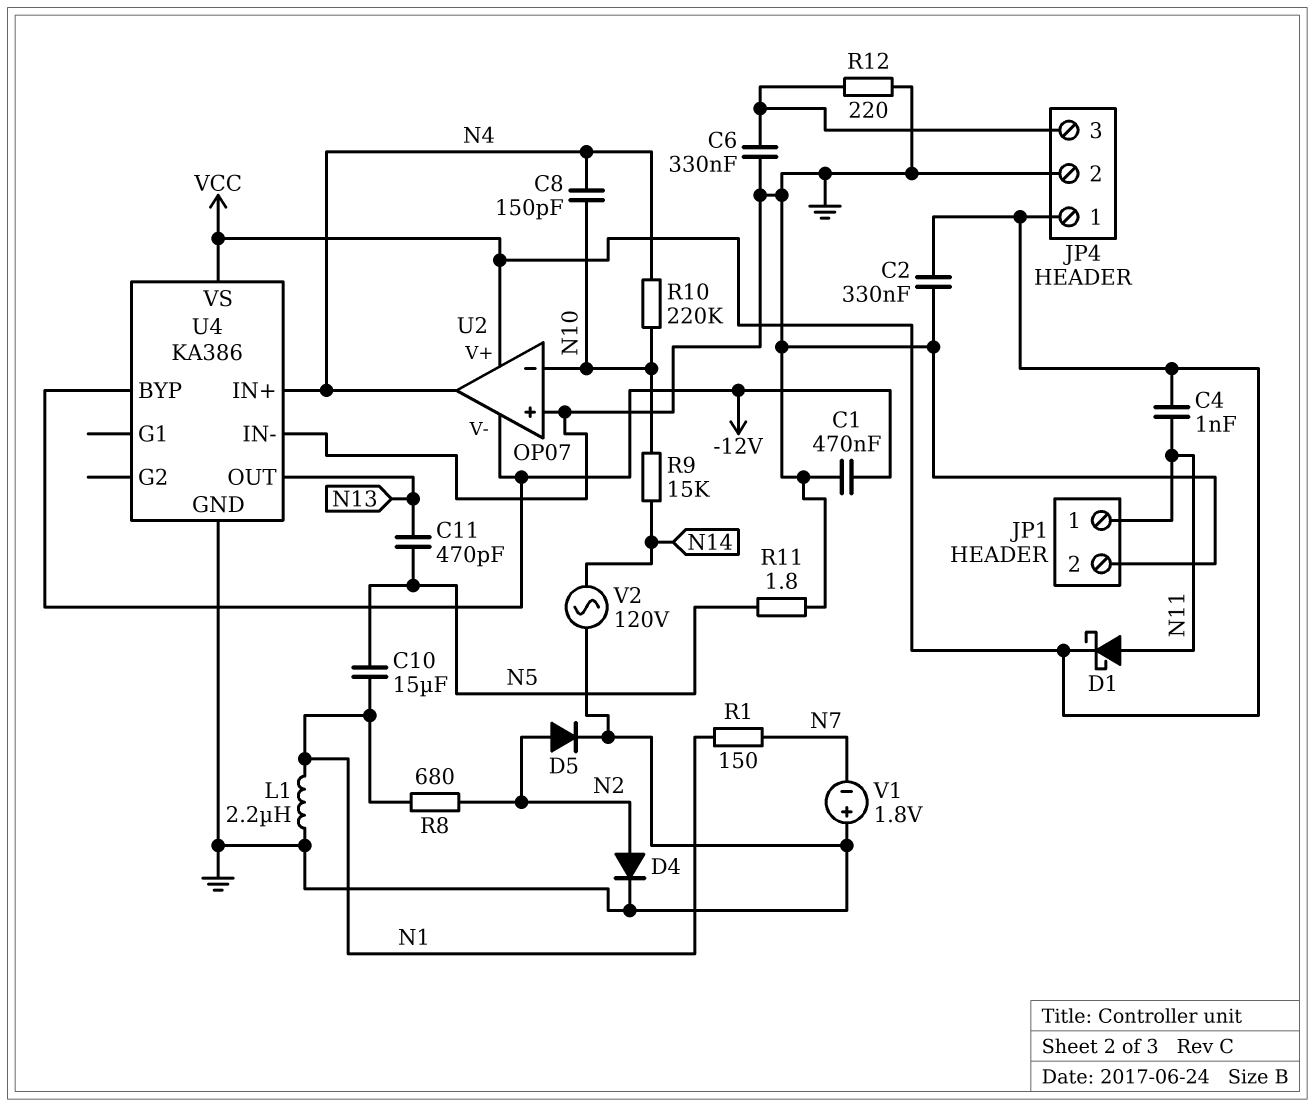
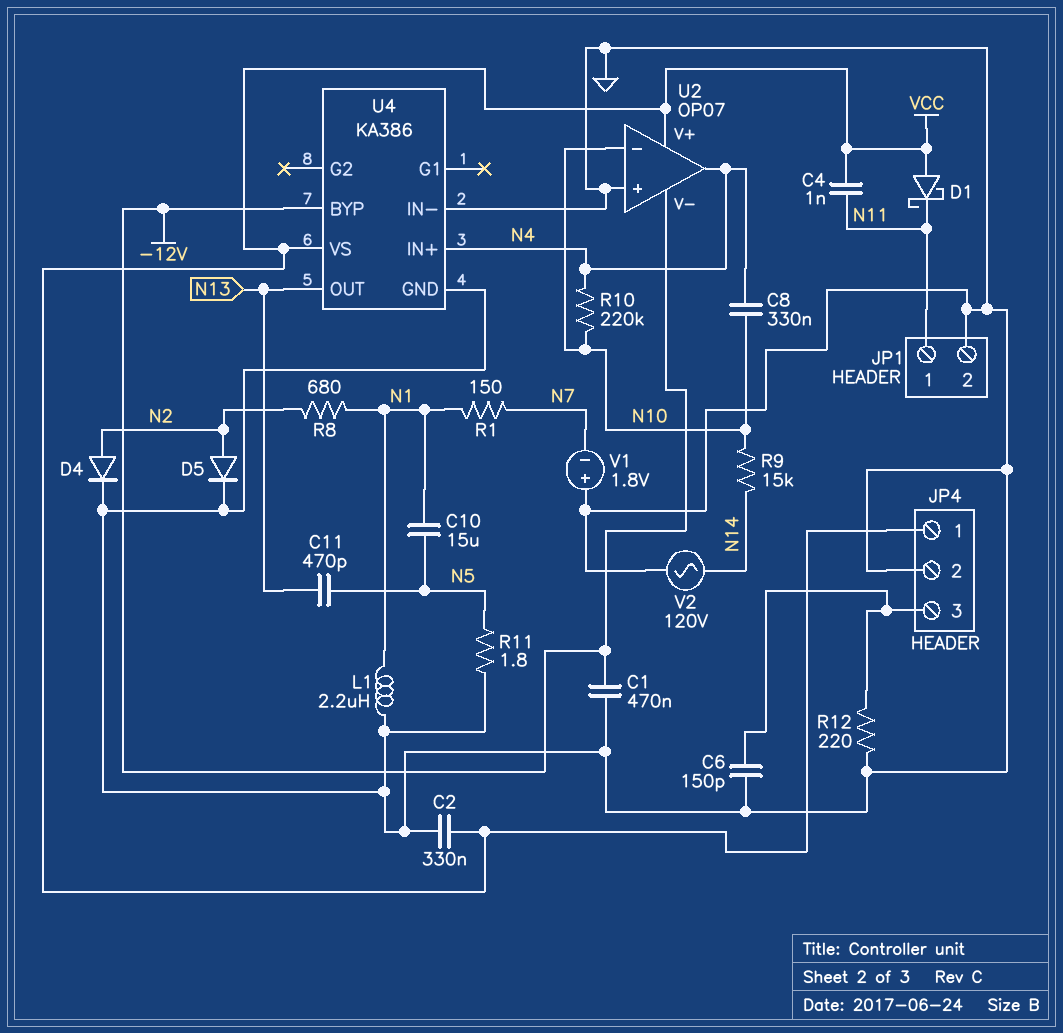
C6: 330nF (GND, JP4/3) -> 150pF (GND, JP4/3)
C8: 150pF (N4, N10) -> 330nF (N4, N10)
D1: schottky (A N11, K VCC) -> schottky (A VCC, K N11)

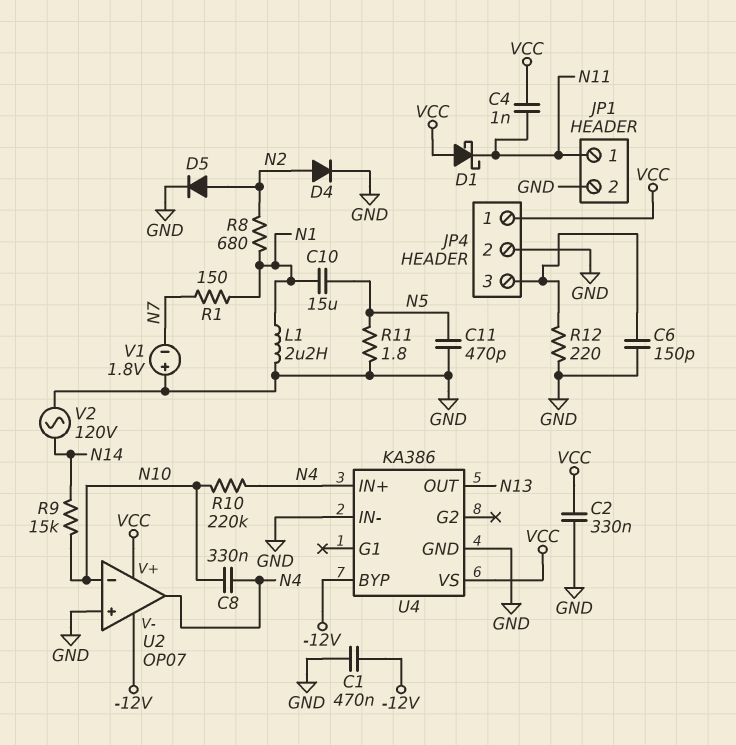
C11: 470pF (N5, N13) -> 470pF (GND, N5)

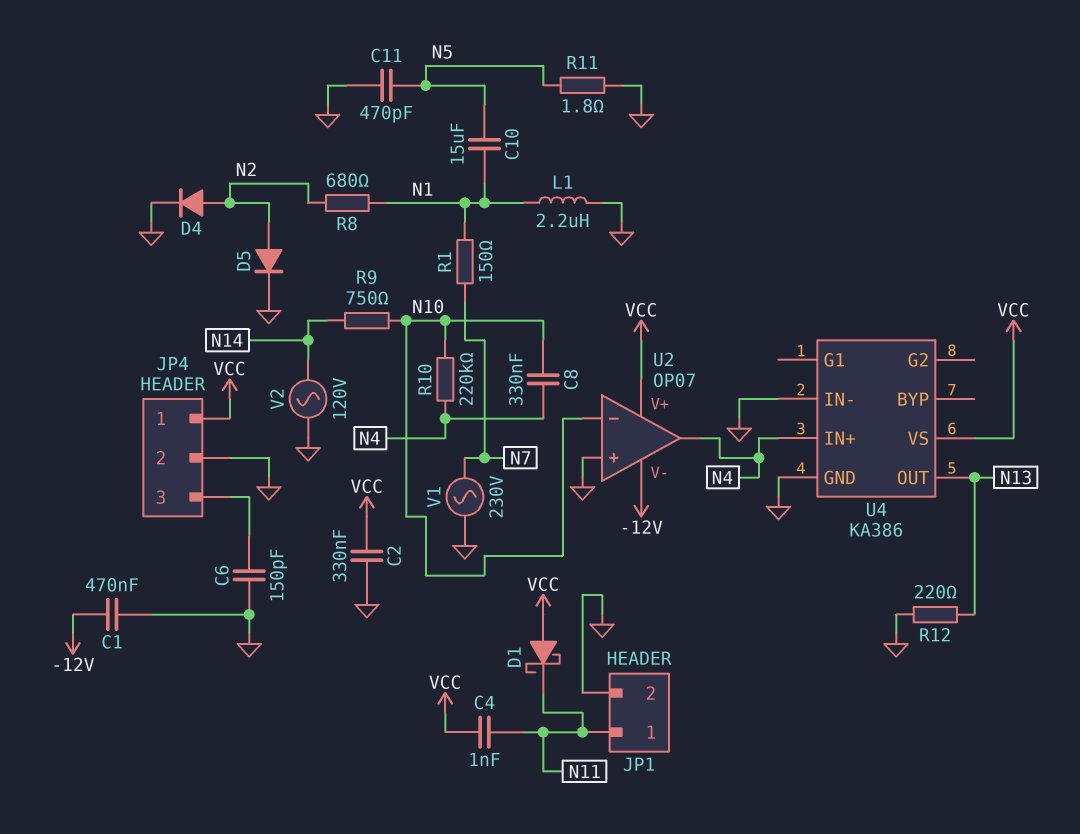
R9: 15k (N10, N14) -> 750 (N10, N14)
R12: 220 (GND, JP4/3) -> 220 (GND, N13)
U4 pin BYP: -12V -> none
V1: 1.8V (plus GND, minus N7) -> AC 230V (GND, N7)

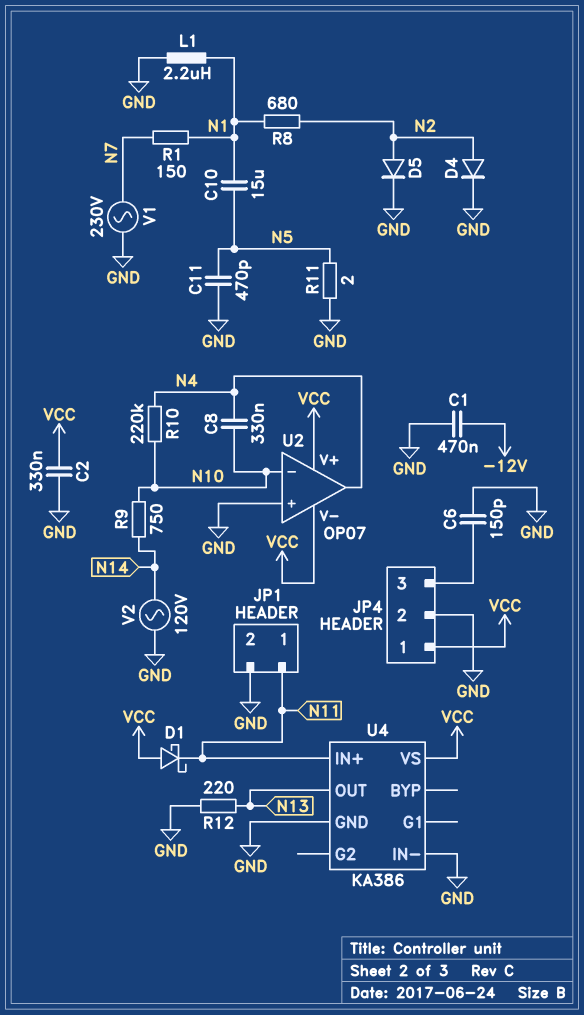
C4: 1nF (N11, VCC) -> none
R11: 1.8 (GND, N5) -> 2 (GND, N5)
U2 pin V-: -12V -> VCC
U4 pin IN+: N4 -> N11

